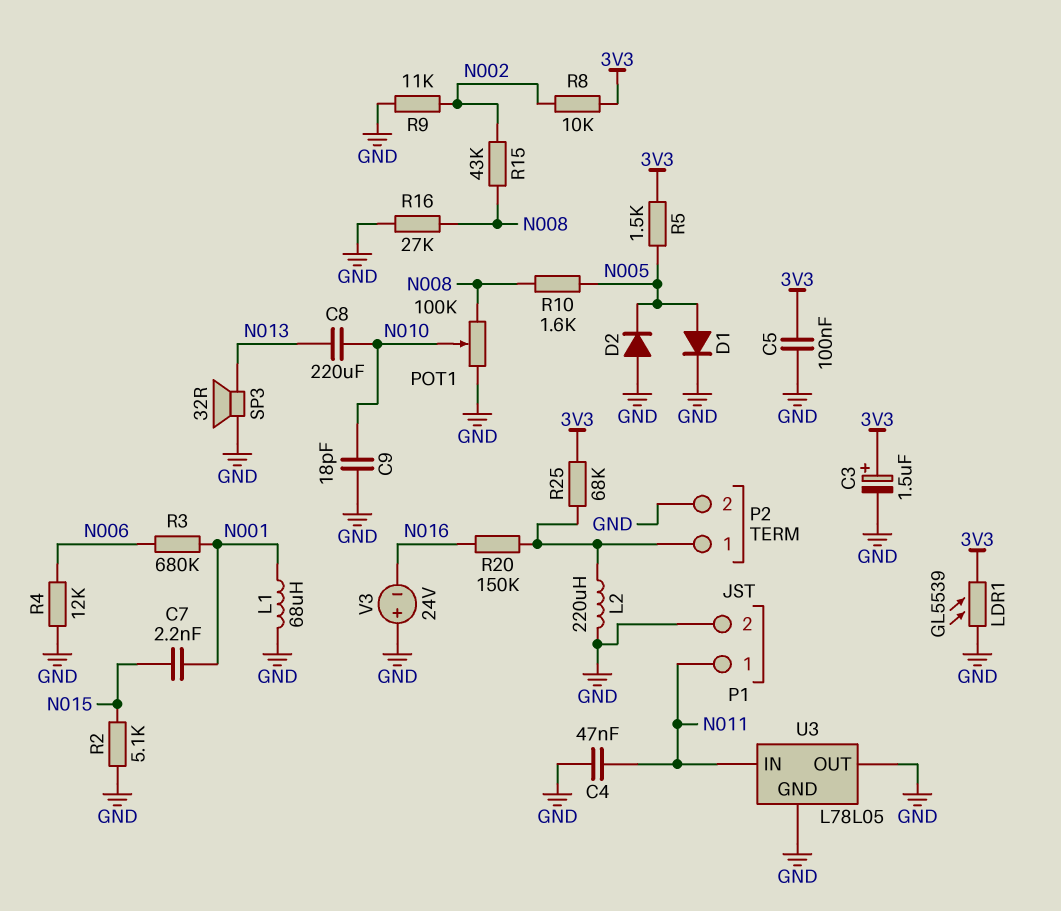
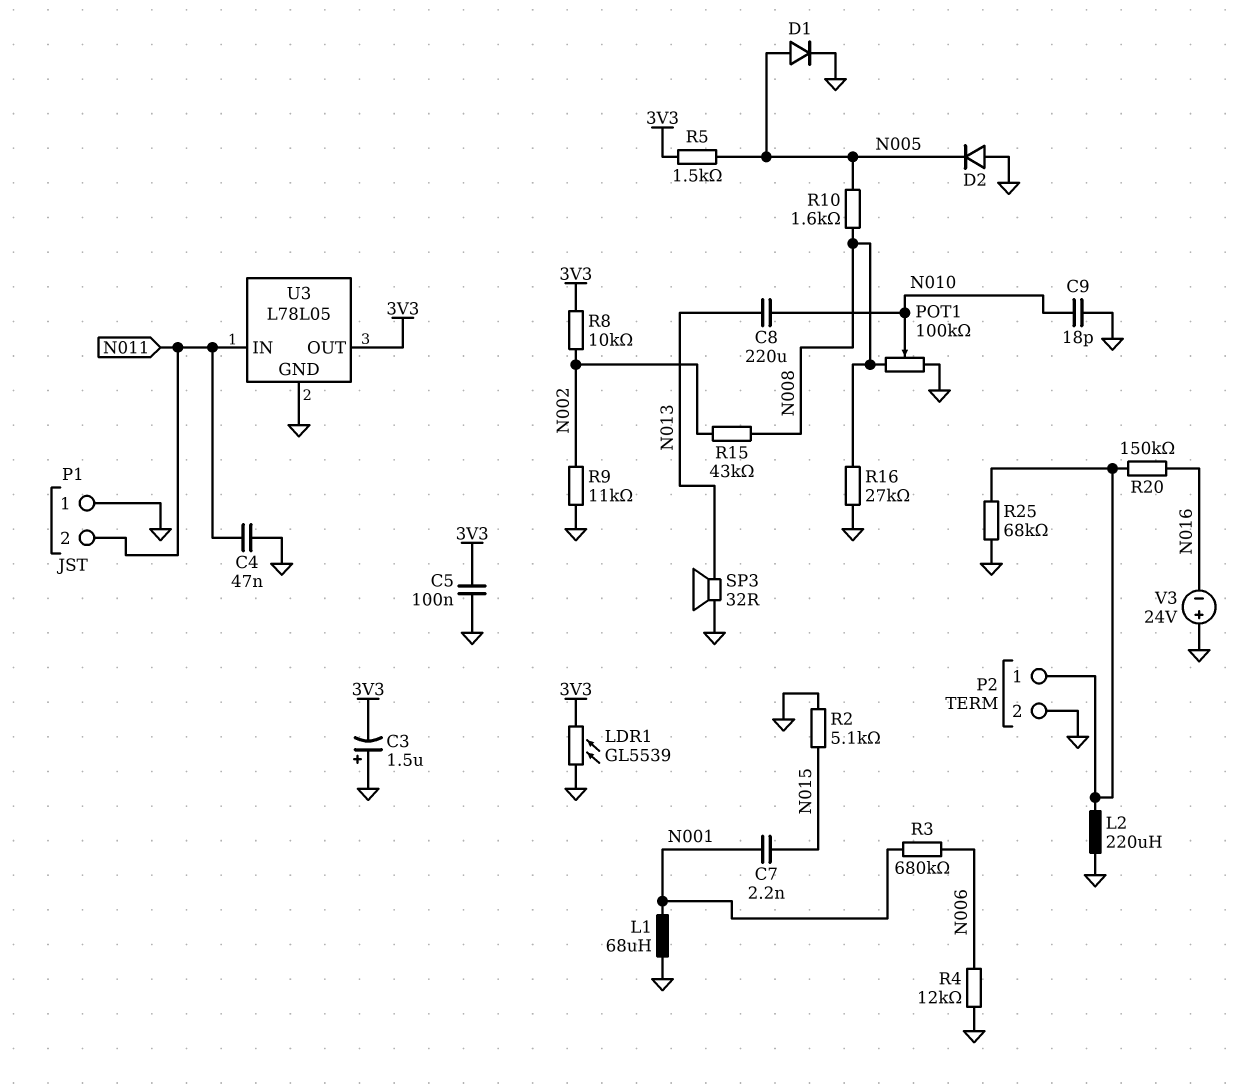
C3: 1.5uF (plus 3V3, minus GND) -> 1.5uF (plus GND, minus 3V3)
P1 pin 1: N011 -> GND
P1 pin 2: GND -> N011
R25: 68k (3V3, P2/1) -> 68k (GND, P2/1)
U3 pin OUT: GND -> 3V3

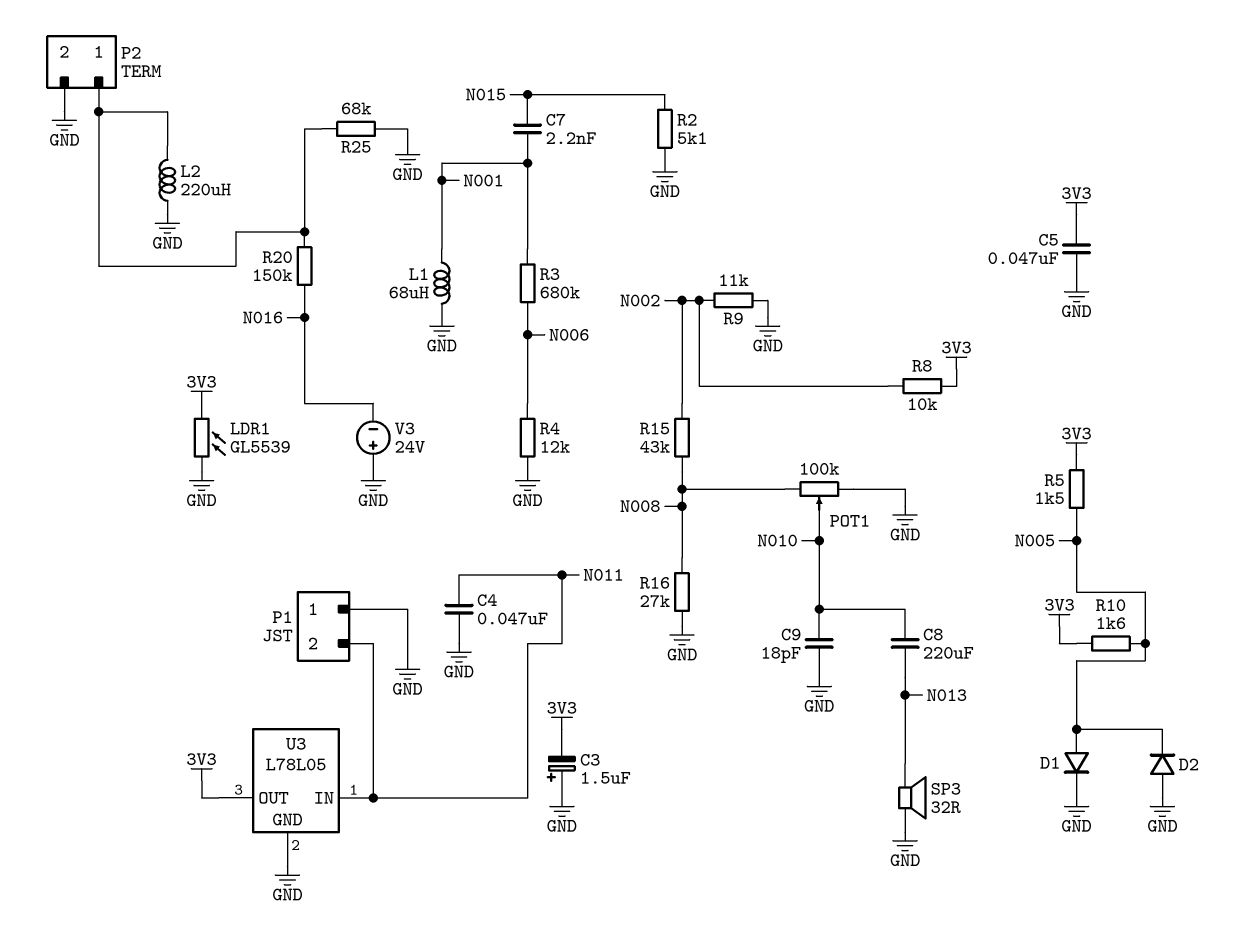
C5: 100nF (3V3, GND) -> 47nF (3V3, GND)
R10: 1.6k (N005, N008) -> 1.6k (3V3, N005)

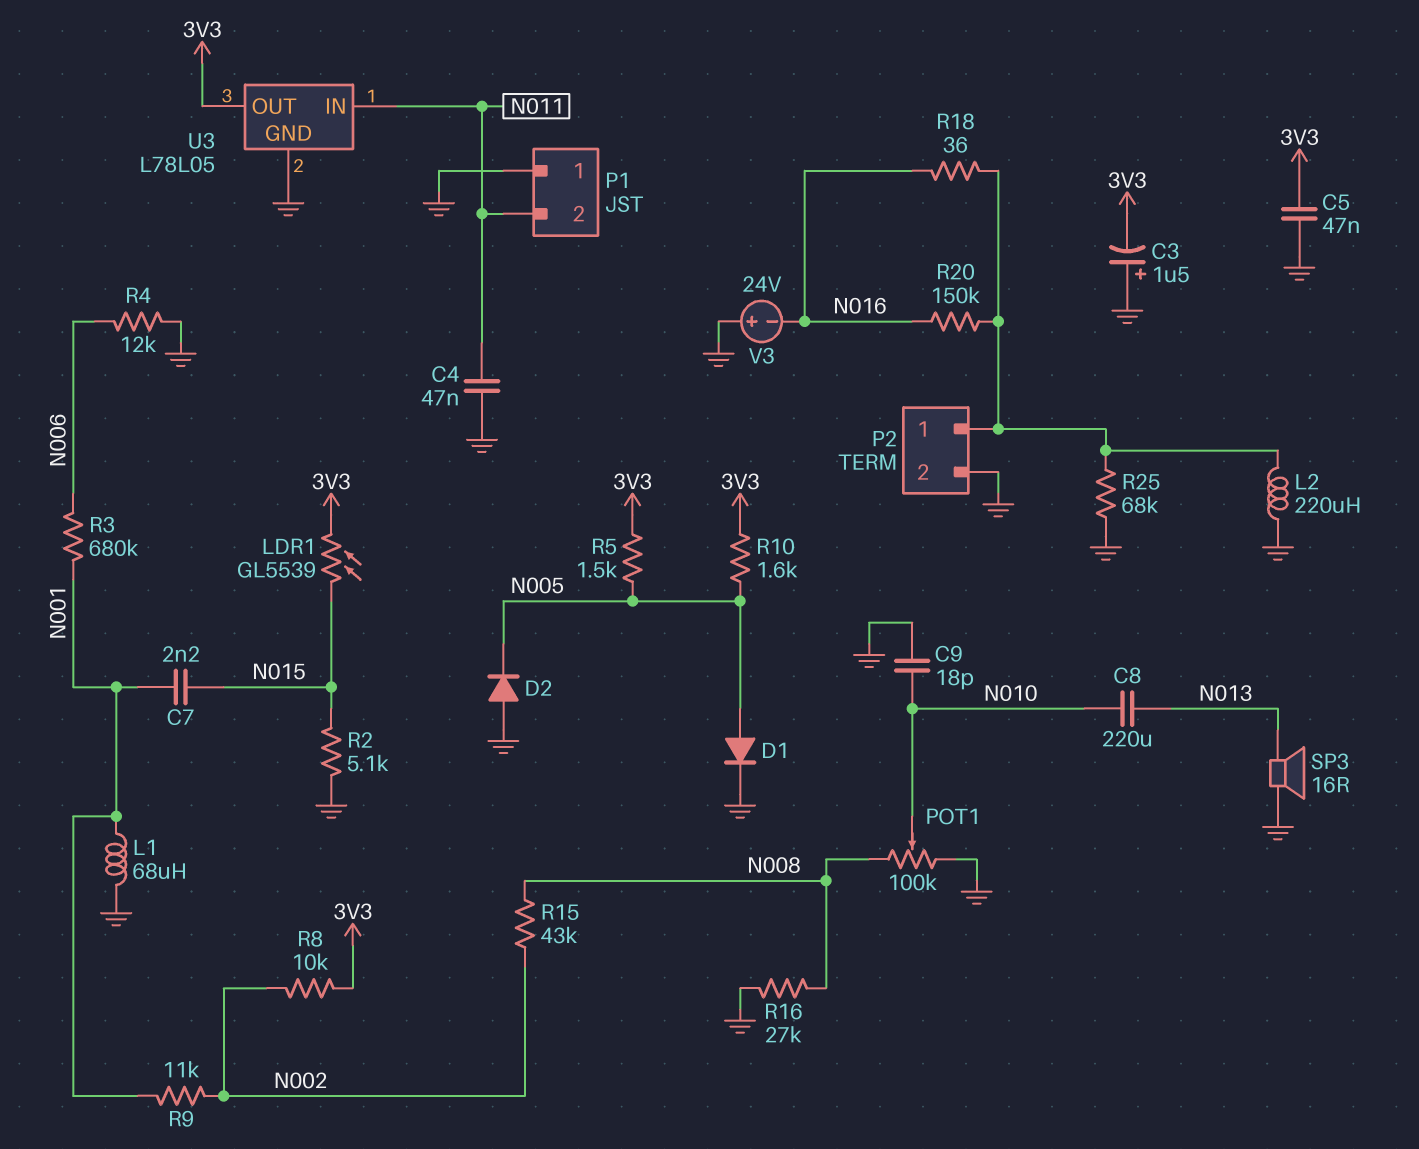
LDR1: GL5539 (3V3, GND) -> GL5539 (3V3, N015)
R9: 11k (GND, N002) -> 11k (N001, N002)
R18: none -> 36 (N016, P2/1)
SP3: speaker 32R (GND, N013) -> speaker 16R (GND, N013)

